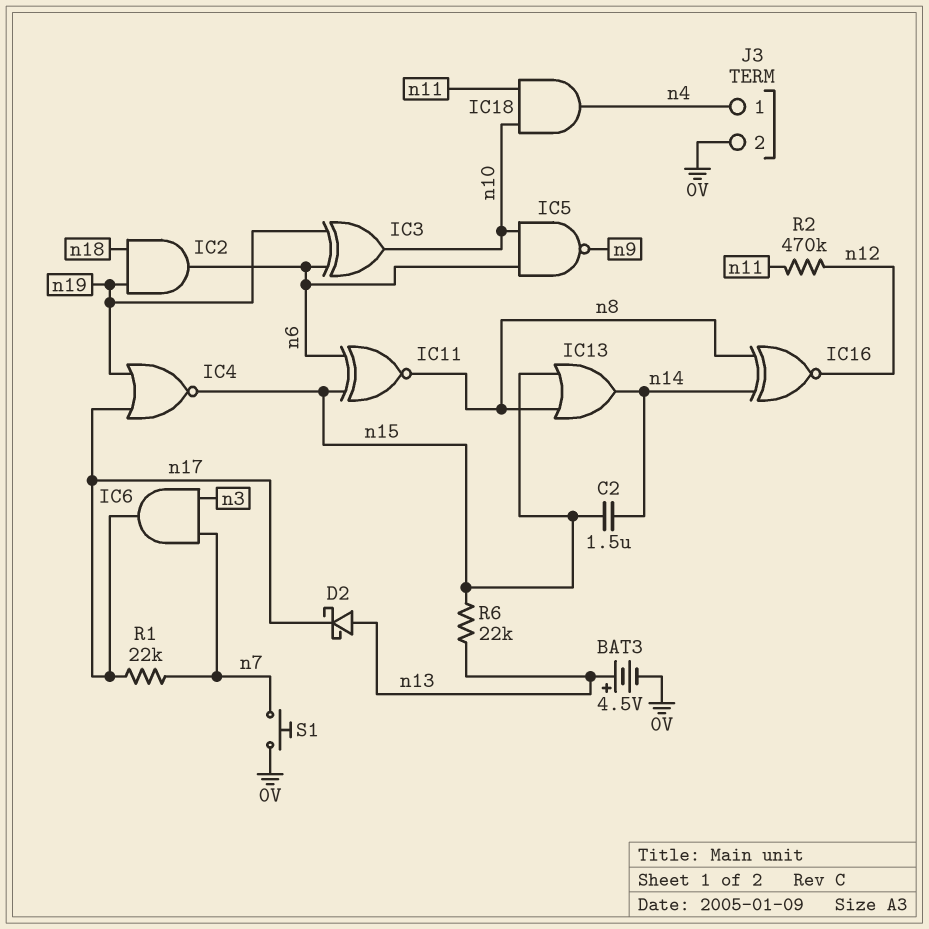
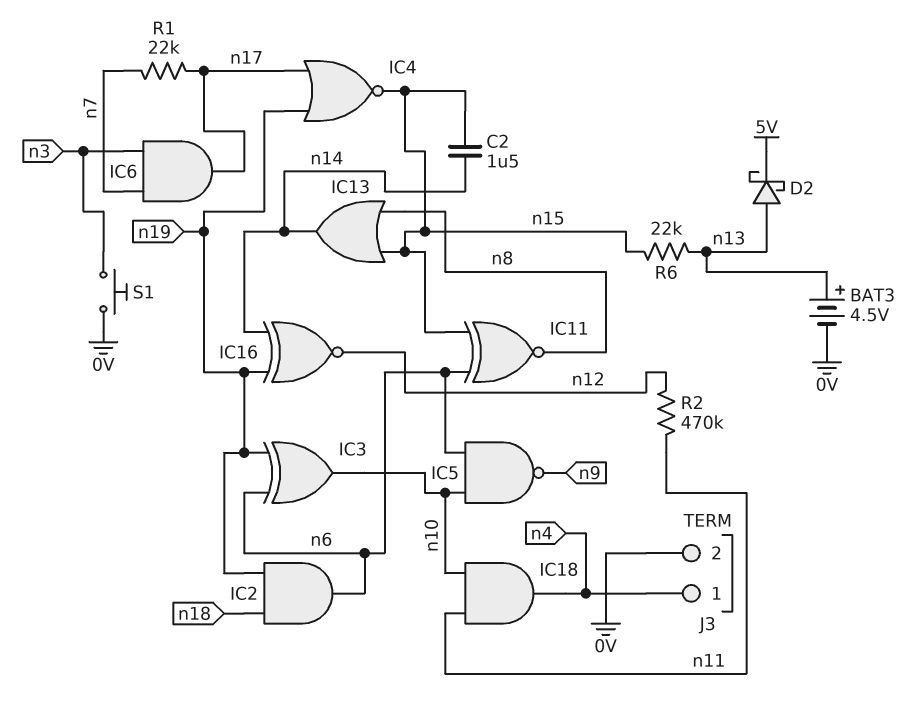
D2: schottky (A n13, K n17) -> schottky (A n13, K 5V)
IC16: XNOR (in n8, in n14, out n12) -> XNOR (in n14, in n19, out n12)
S1: button (0V, n7) -> button (0V, n3)

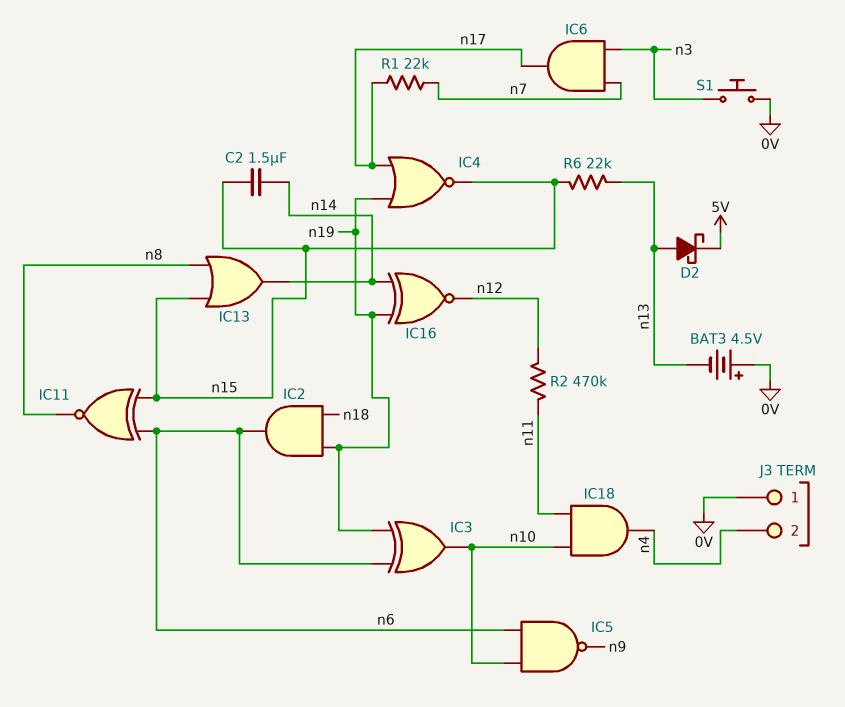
BAT3: 4.5V (plus n13, minus 0V) -> 4.5V (plus 0V, minus n13)
J3 pin 1: n4 -> 0V
J3 pin 2: 0V -> n4

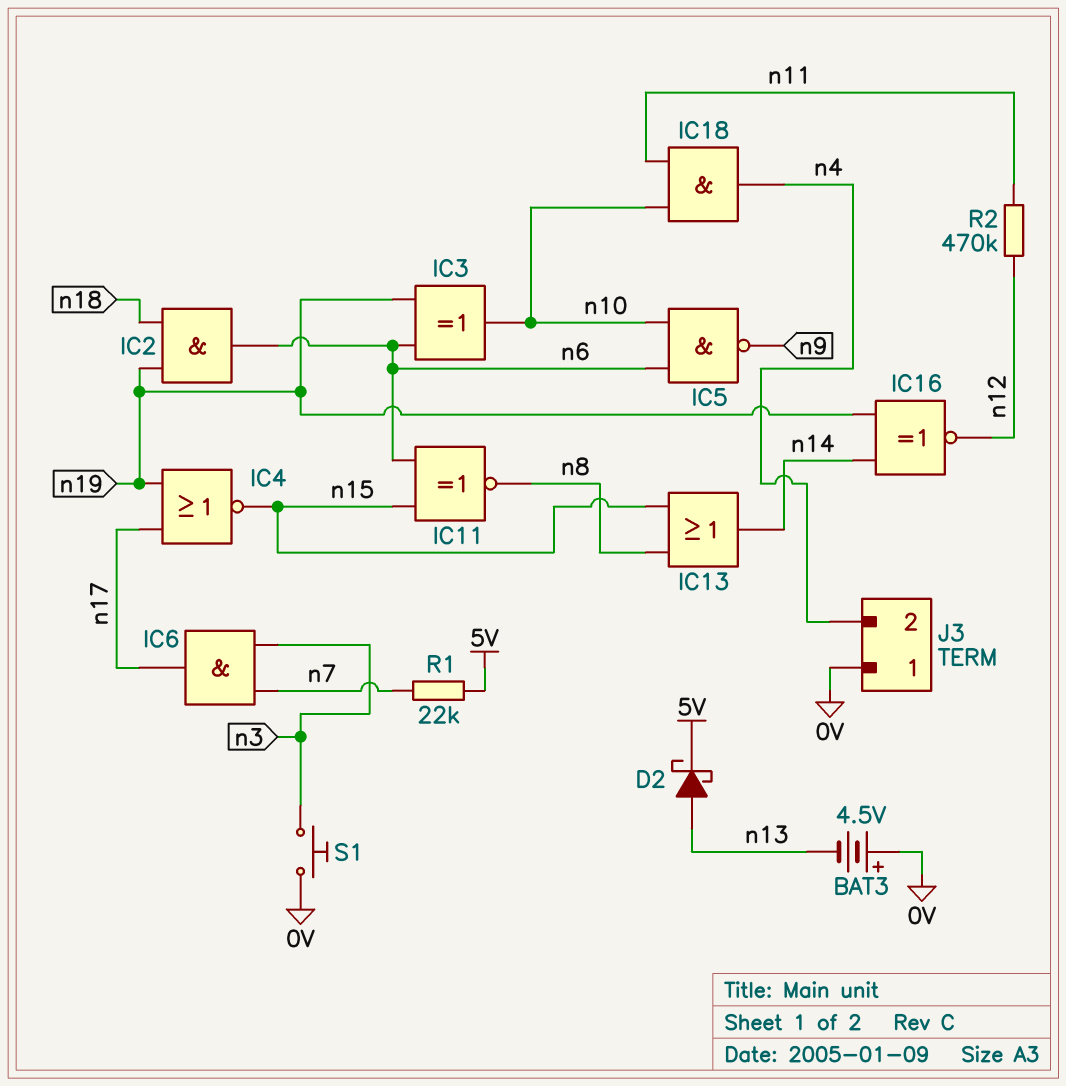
C2: 1.5uF (n14, n15) -> none
R1: 22k (n7, n17) -> 22k (5V, n7)
R6: 22k (n13, n15) -> none

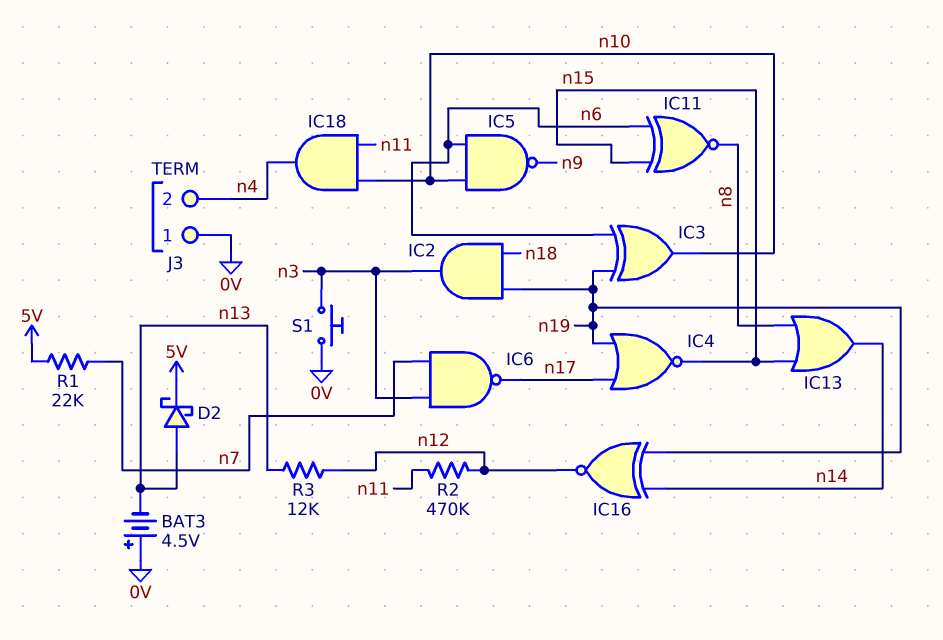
IC2: AND (in n18, in n19, out n6) -> AND (in n18, in n19, out n3)
IC6: AND (in n3, in n7, out n17) -> NAND (in n3, in n7, out n17)
R3: none -> 12k (n12, n13)

